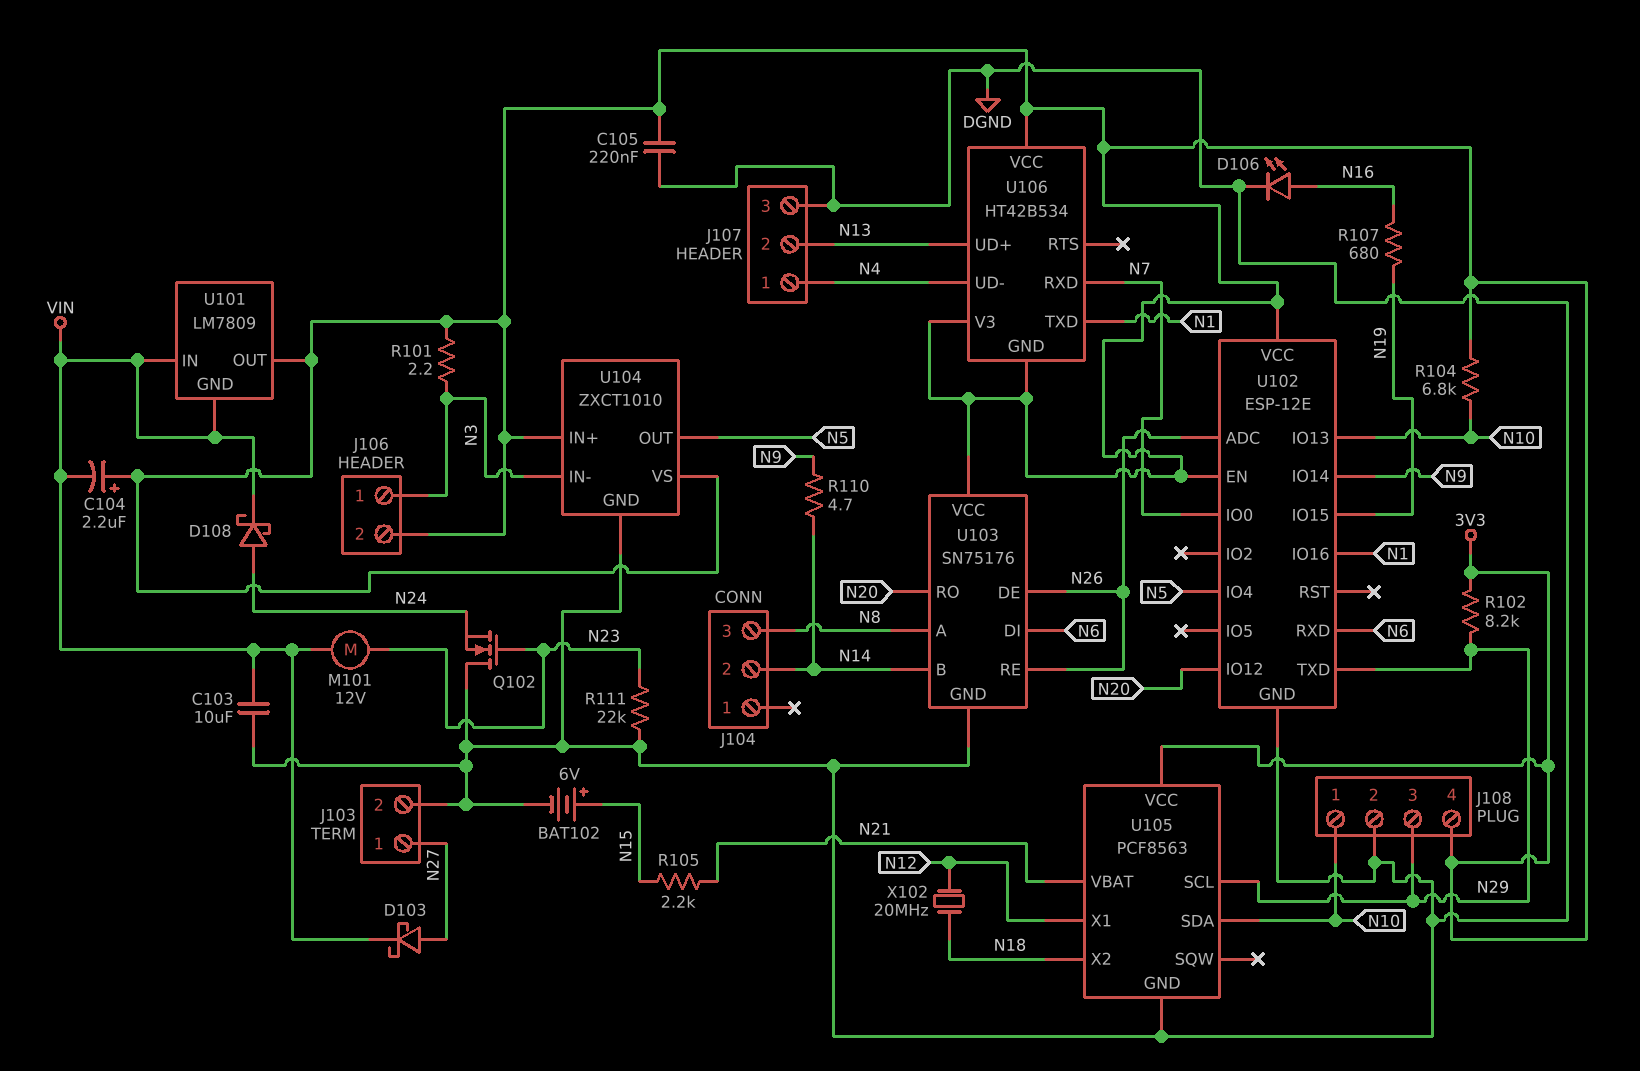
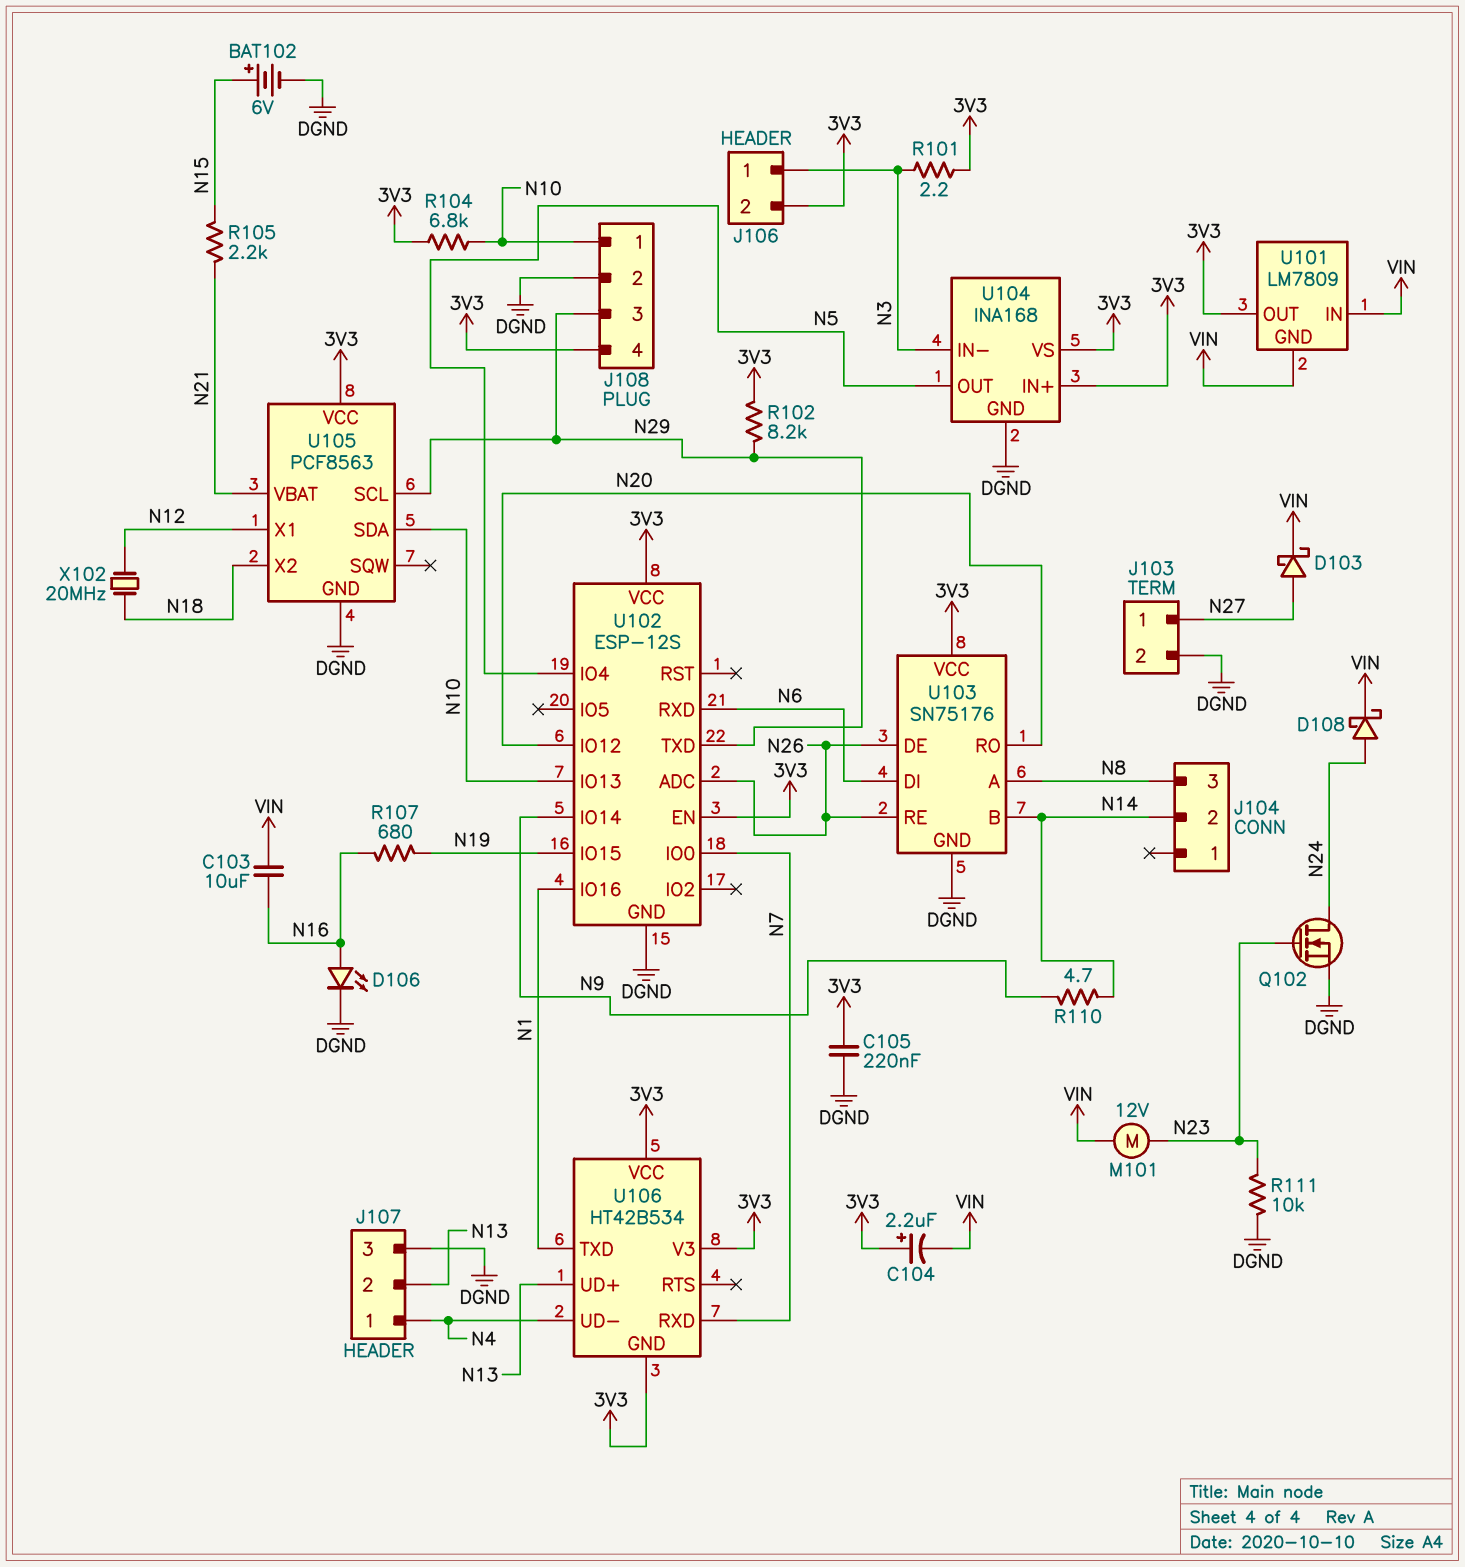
C103: 10uF (DGND, VIN) -> 10uF (N16, VIN)
Q102: NMOS (G N23, D DGND, S N24) -> NMOS (G N23, D N24, S DGND)
R111: 22k (DGND, N23) -> 10k (DGND, N23)
U102: ESP-12E -> ESP-12S
U104: ZXCT1010 -> INA168

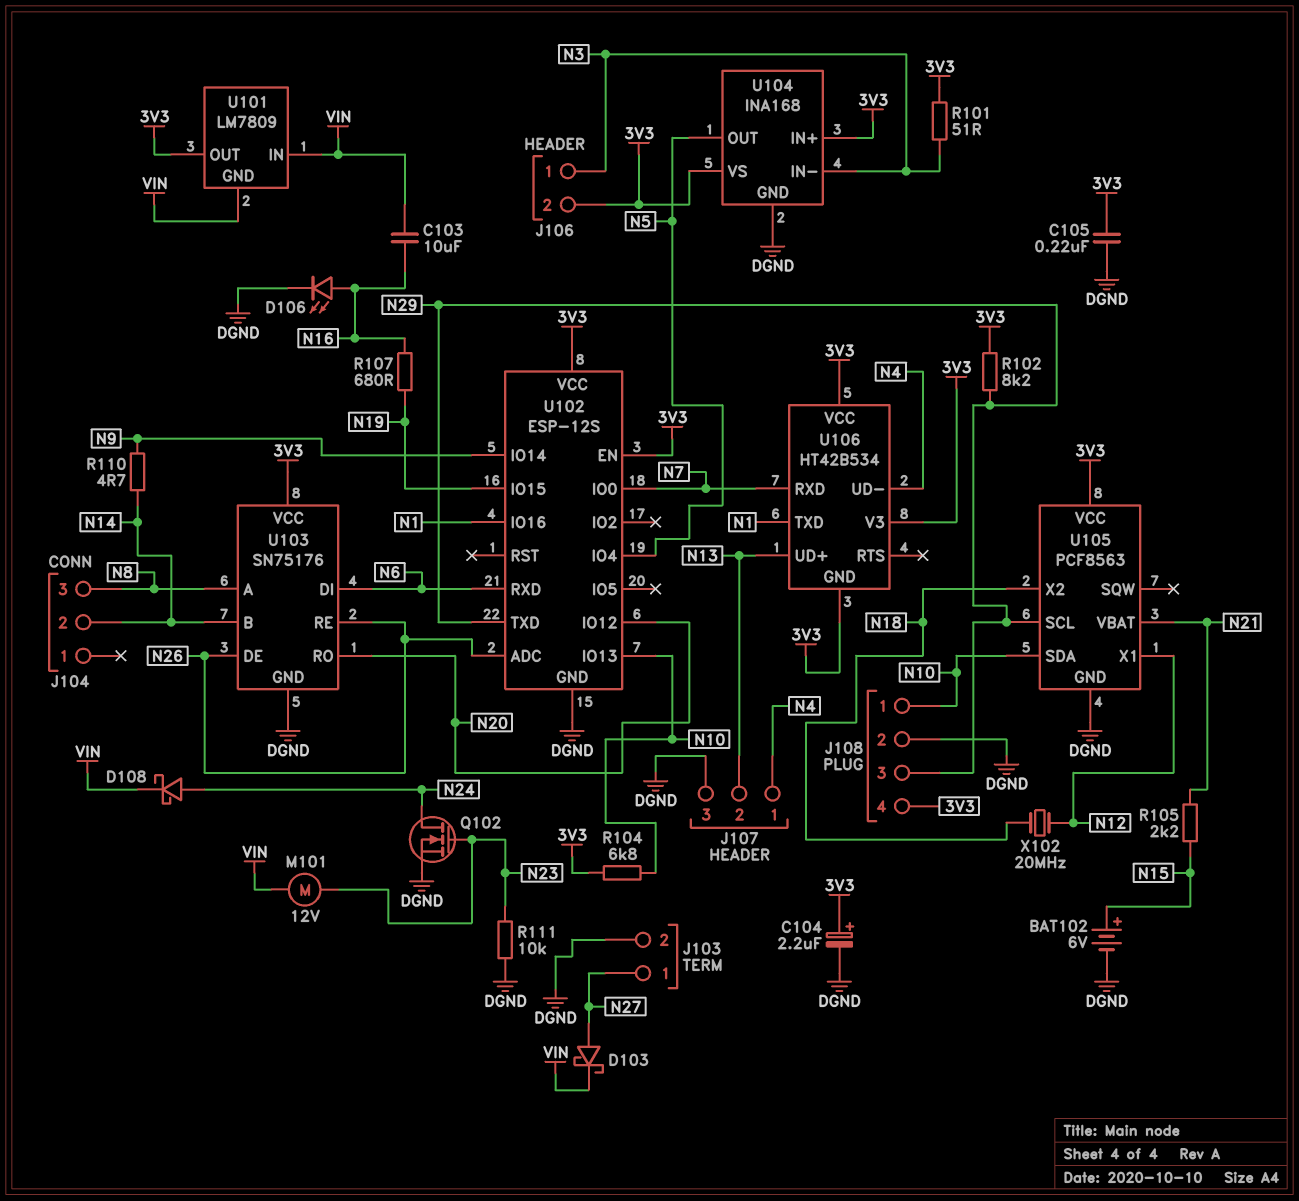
C104: 2.2uF (plus 3V3, minus VIN) -> 2.2uF (plus 3V3, minus DGND)
R101: 2.2 (3V3, N3) -> 51 (3V3, N3)

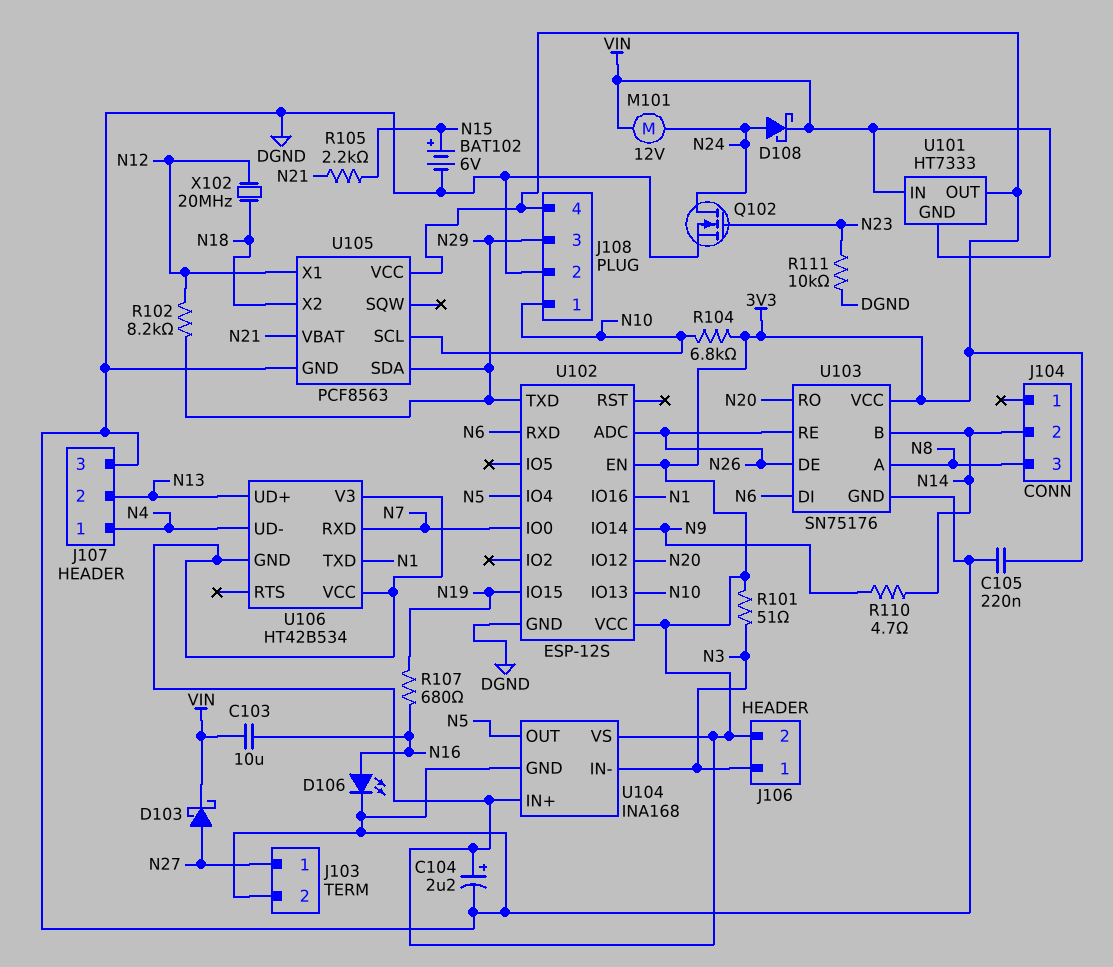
M101: motor 12V (N23, VIN) -> motor 12V (N24, VIN)
R102: 8.2k (3V3, N29) -> 8.2k (N12, N29)
U101: LM7809 -> HT7333
U105 pin SCL: N29 -> N10
U105 pin SDA: N10 -> N29

